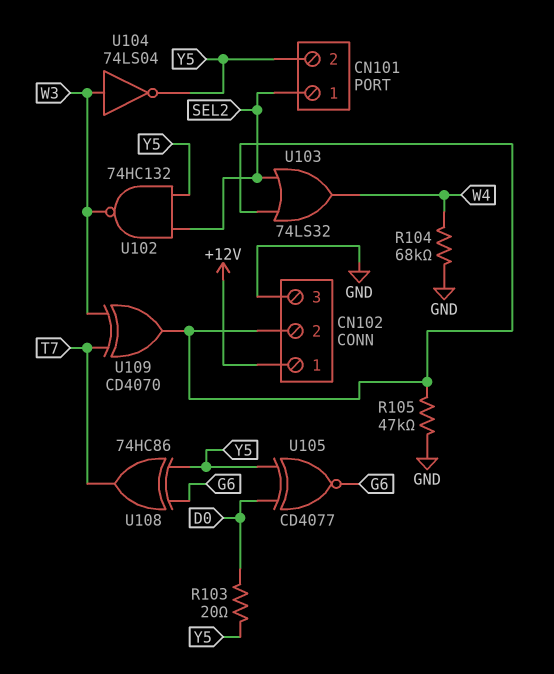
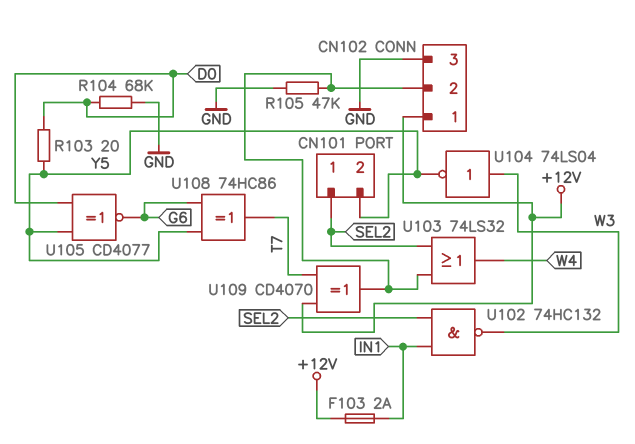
F103: none -> 2A (+12V, IN1)
R104: 68k (GND, W4) -> 68k (D0, GND)
U102: NAND 74HC132 (in SEL2, in Y5, out W3) -> NAND 74HC132 (in IN1, in SEL2, out W3)
U109: XOR CD4070 (in T7, in W3, out CN102/2) -> XOR CD4070 (in +12V, in T7, out CN102/2)

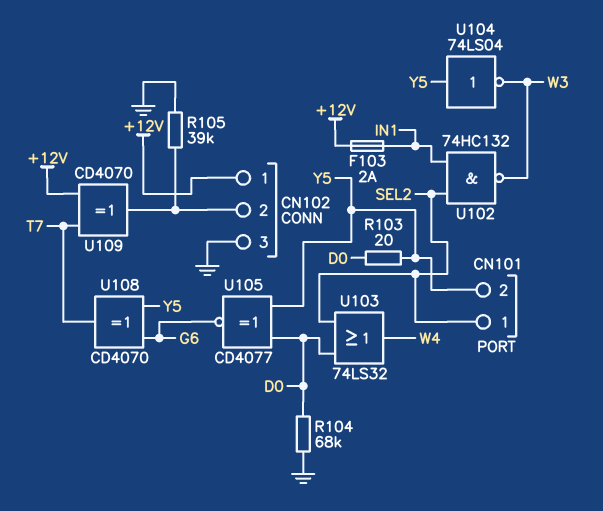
R105: 47k (CN102/2, GND) -> 39k (CN102/2, GND)
U103: OR 74LS32 (in CN102/2, in SEL2, out W4) -> OR 74LS32 (in D0, in SEL2, out W4)
U104: NOT 74LS04 (in W3, out Y5) -> NOT 74LS04 (in Y5, out W3)
U108: XOR 74HC86 (in G6, in Y5, out T7) -> XOR CD4070 (in G6, in Y5, out T7)

